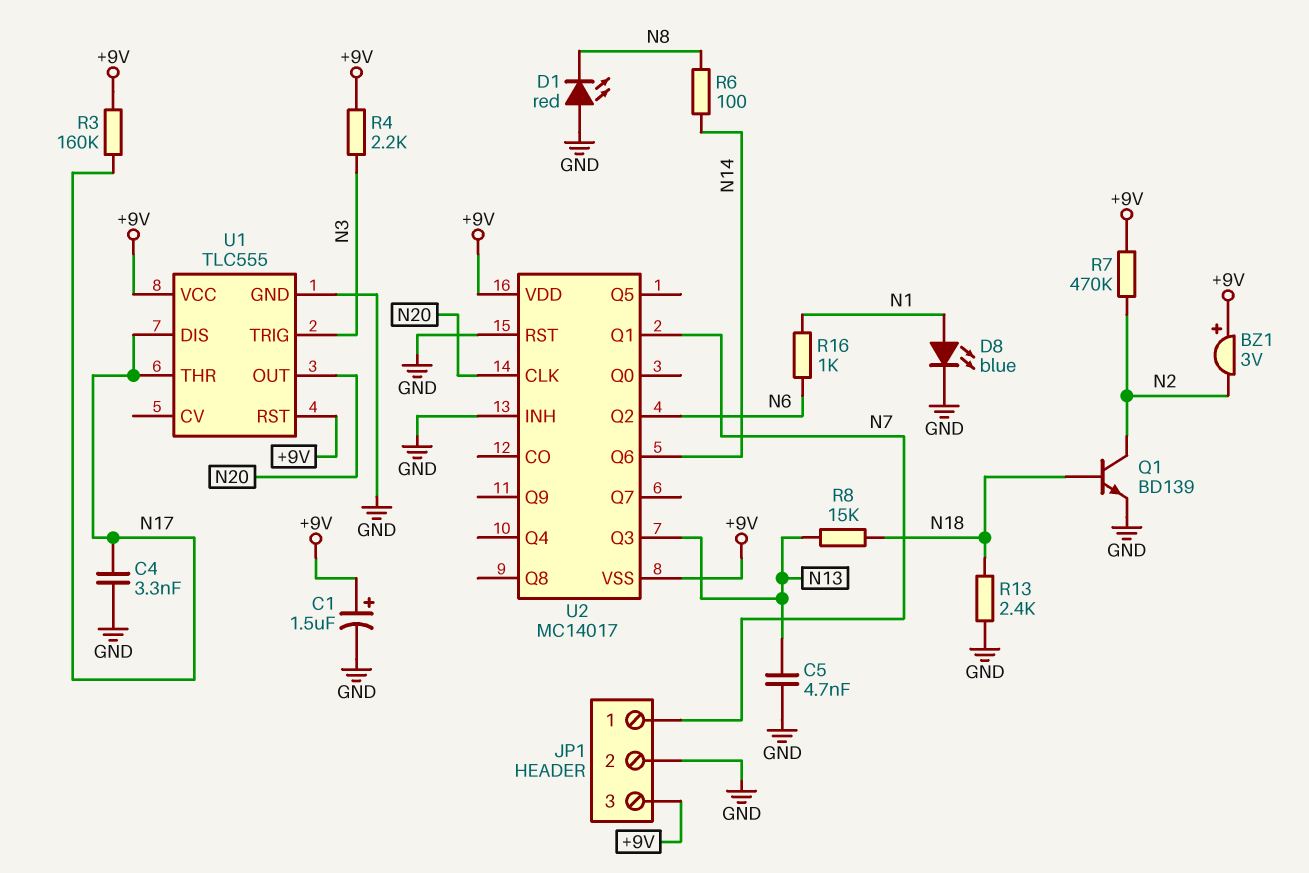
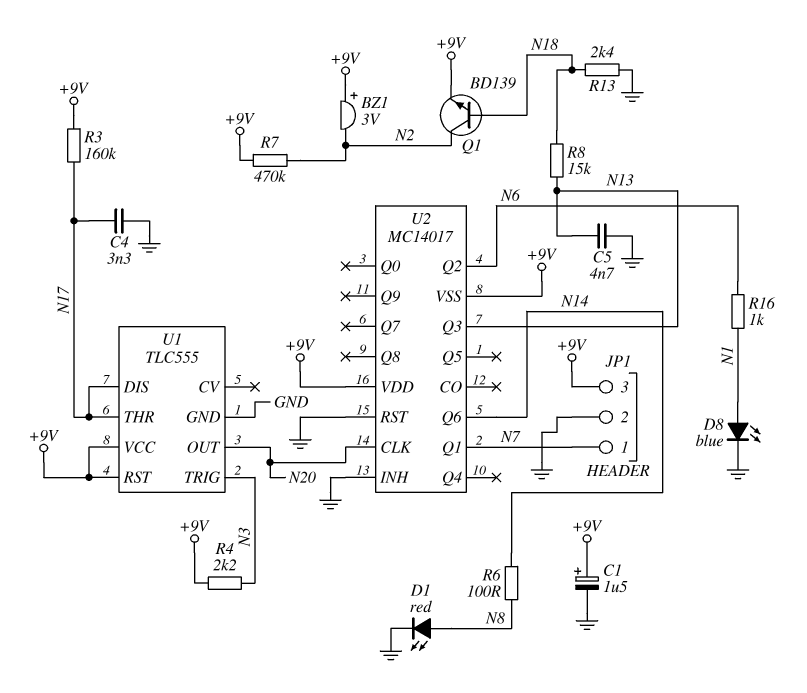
D1: LED red (A GND, K N8) -> LED red (A N8, K GND)
Q1: NPN BD139 (B N18, C N2, E GND) -> NPN BD139 (B N18, C N2, E +9V)

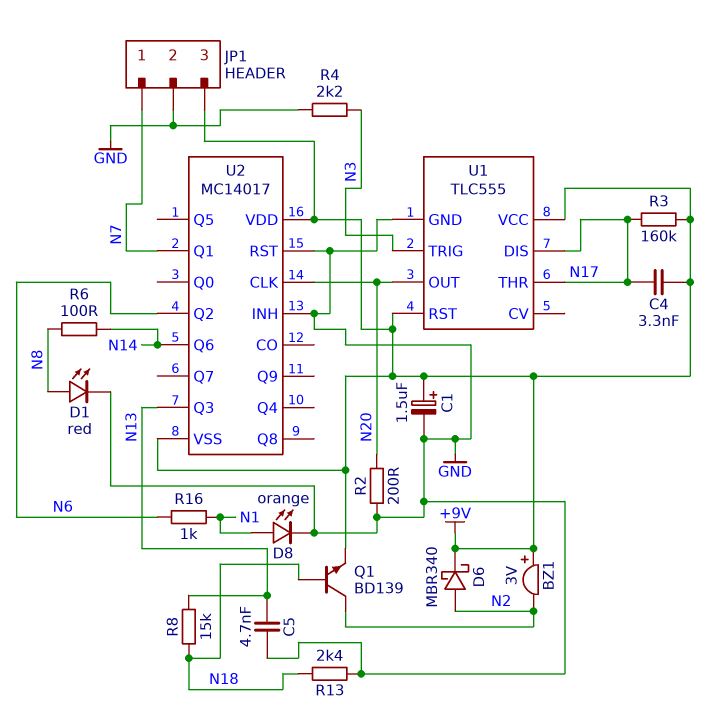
C4: 3.3nF (GND, N17) -> 3.3nF (+9V, N17)
D6: none -> schottky MBR340 (A N2, K +9V)
D8: LED blue (A N1, K GND) -> LED orange (A N1, K GND)
R2: none -> 200 (GND, N20)
R4: 2.2k (+9V, N3) -> 2.2k (GND, N3)
R7: 470k (+9V, N2) -> none

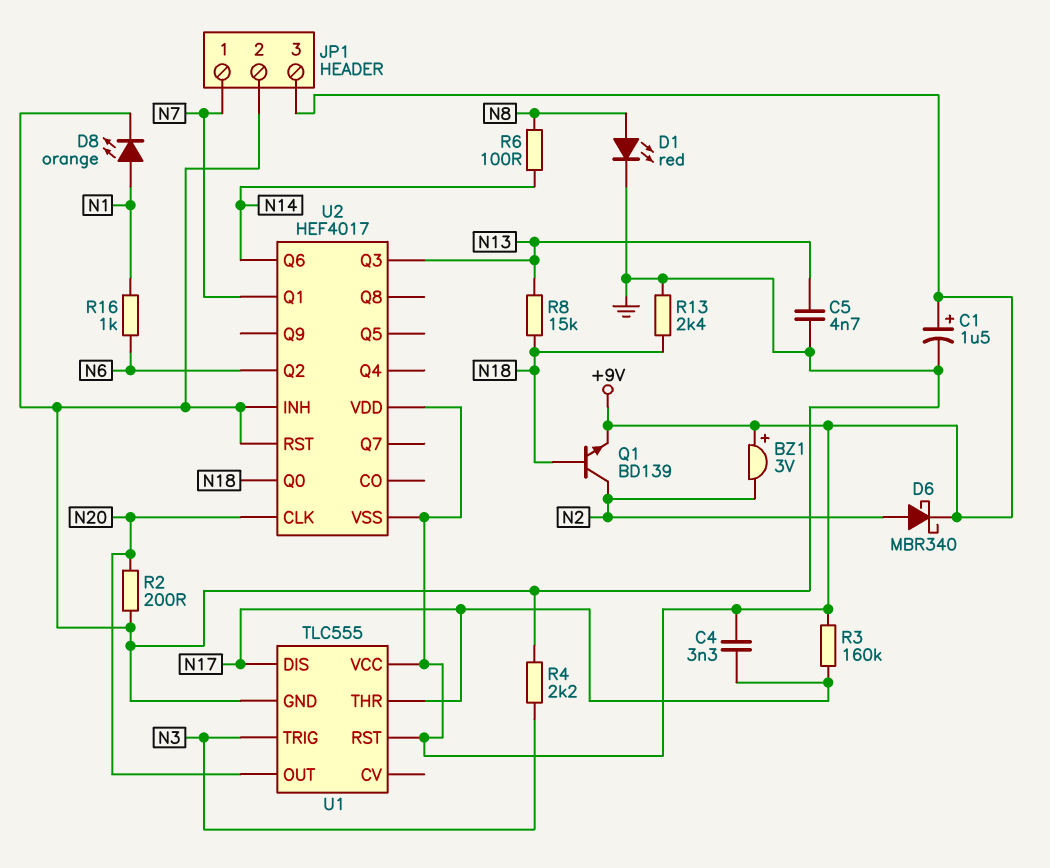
U2: MC14017 -> HEF4017
U2 pin Q0: none -> N18

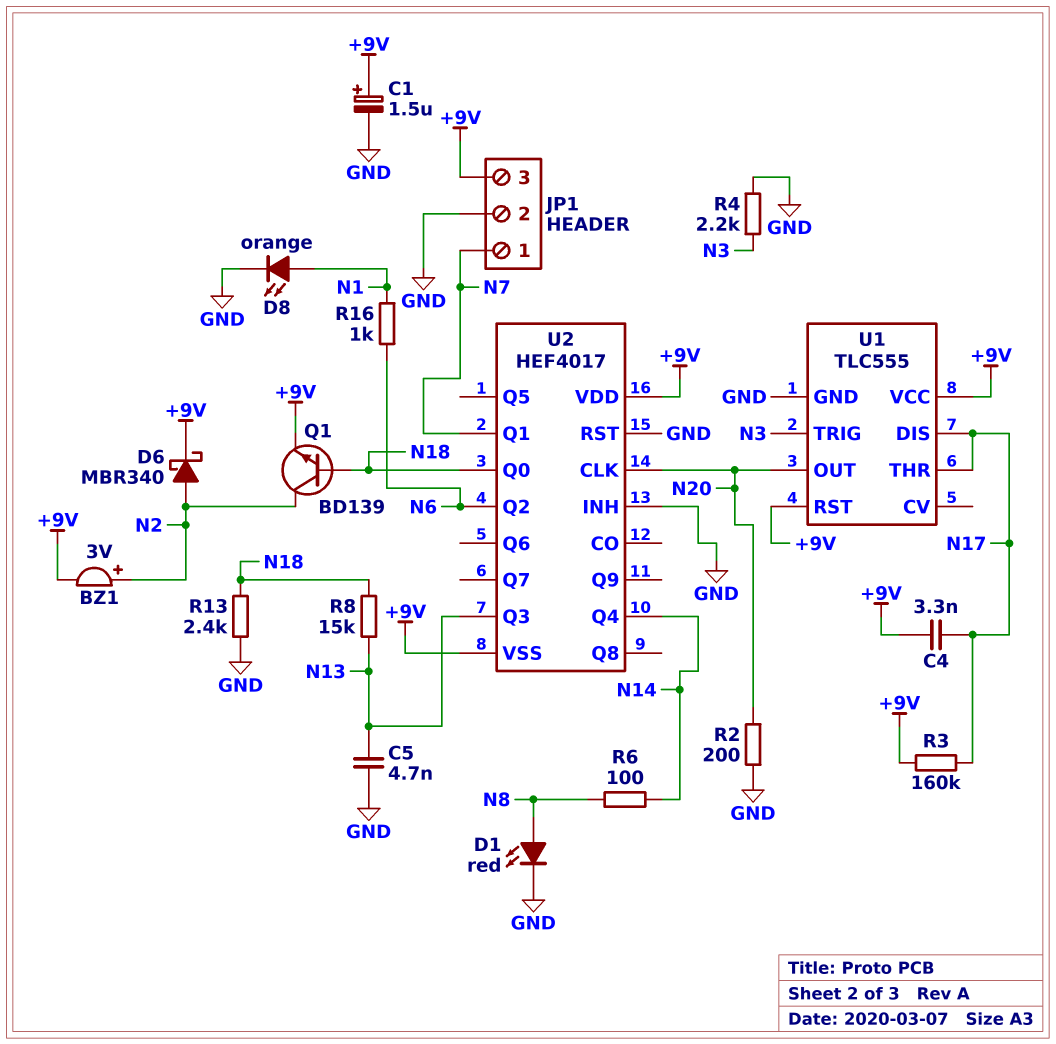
BZ1: buzzer 3V (plus +9V, minus N2) -> buzzer 3V (plus N2, minus +9V)
U2 pin Q4: none -> N14
U2 pin Q6: N14 -> none

